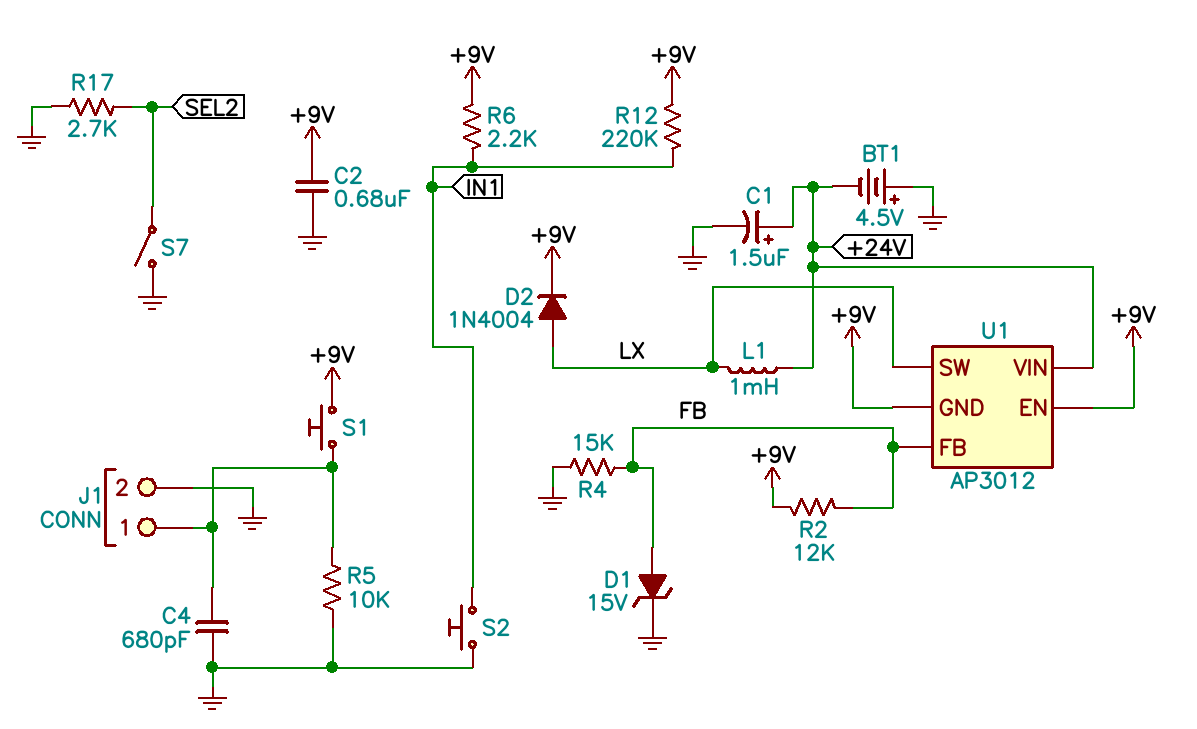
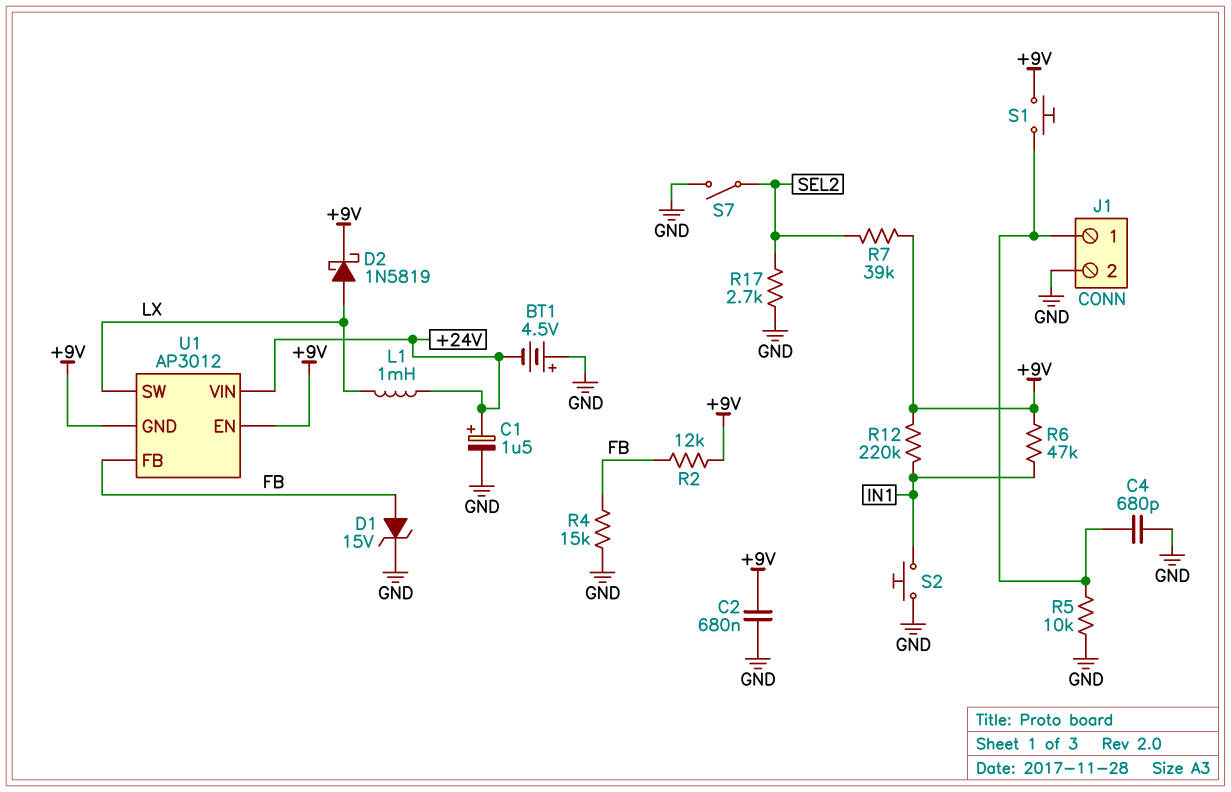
D2: diode 1N4004 (A LX, K +9V) -> schottky 1N5819 (A LX, K +9V)
R6: 2.2k (+9V, IN1) -> 47k (+9V, IN1)
R7: none -> 39k (+9V, SEL2)

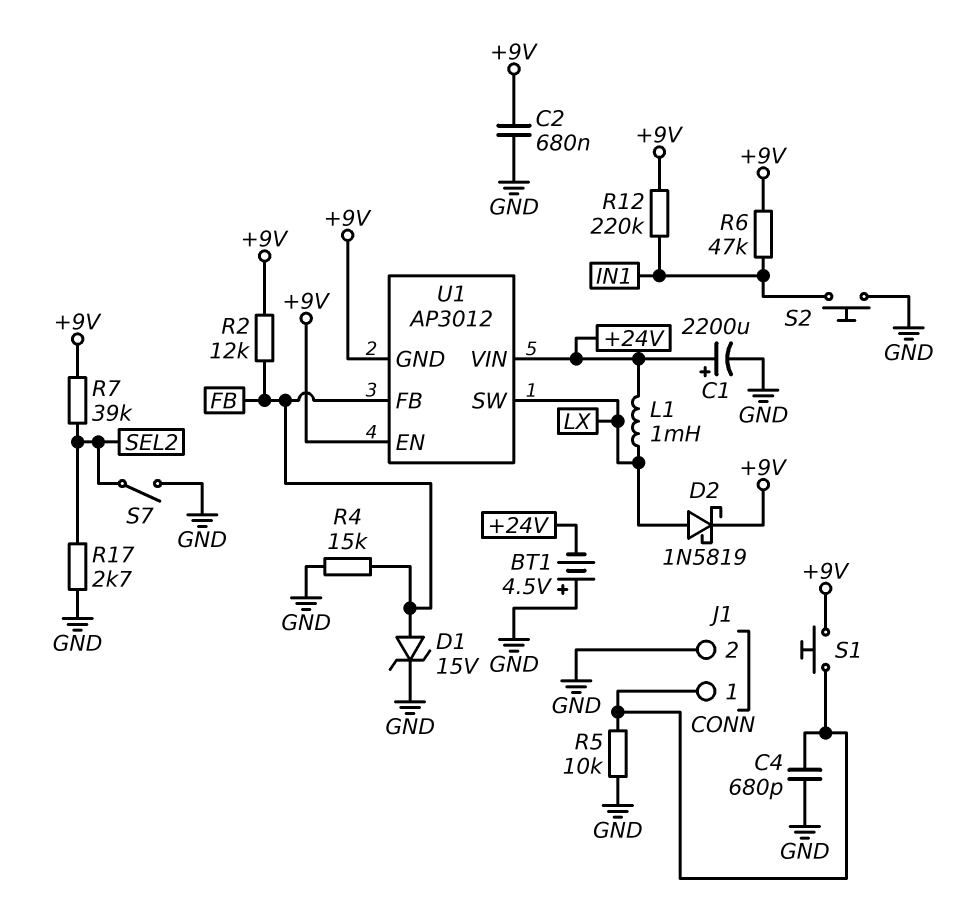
C1: 1.5uF (plus +24V, minus GND) -> 2200uF (plus +24V, minus GND)

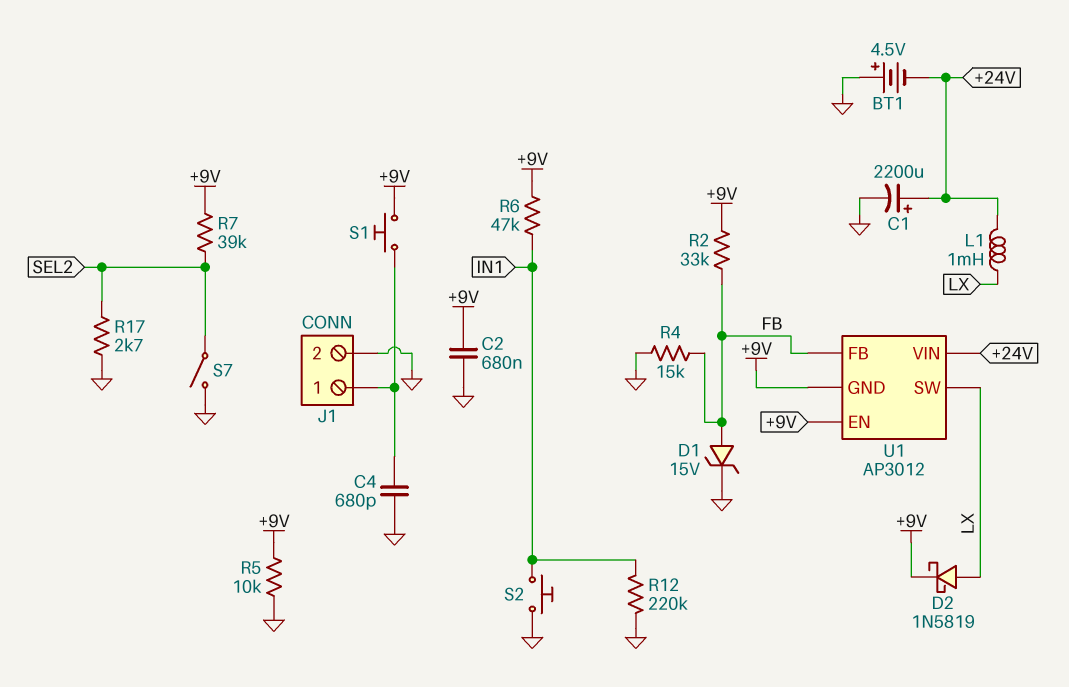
R2: 12k (+9V, FB) -> 33k (+9V, FB)
R5: 10k (GND, J1/1) -> 10k (+9V, GND)
R12: 220k (+9V, IN1) -> 220k (GND, IN1)

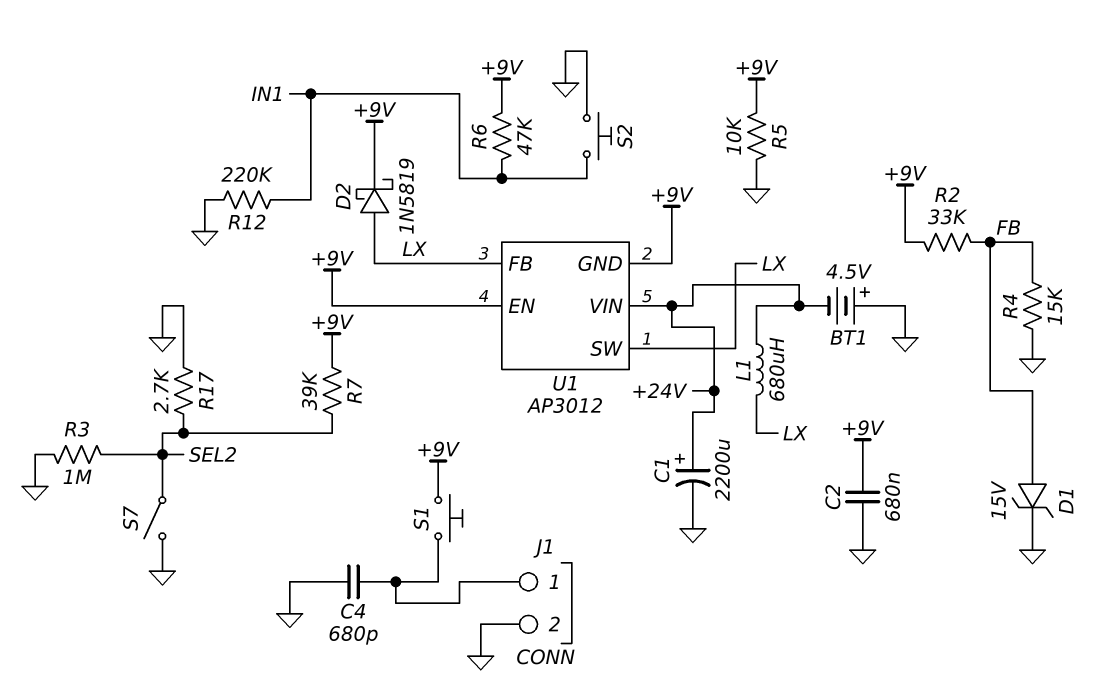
L1: 1mH (+24V, LX) -> 680uH (+24V, LX)
R3: none -> 1M (GND, SEL2)
U1 pin FB: FB -> LX

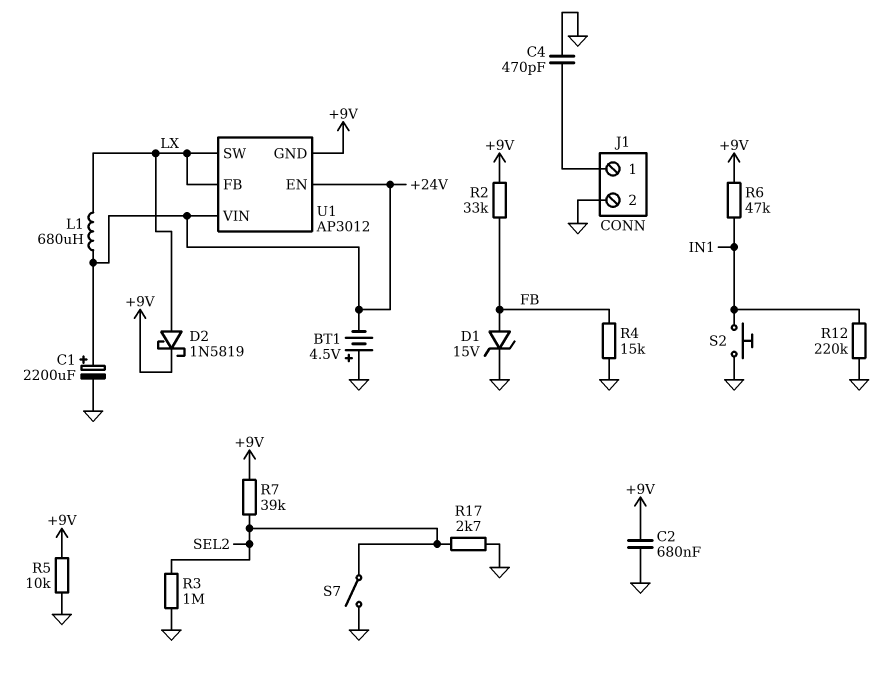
C4: 680pF (GND, J1/1) -> 470pF (GND, J1/1)
S1: button (+9V, J1/1) -> none
U1 pin EN: +9V -> +24V

